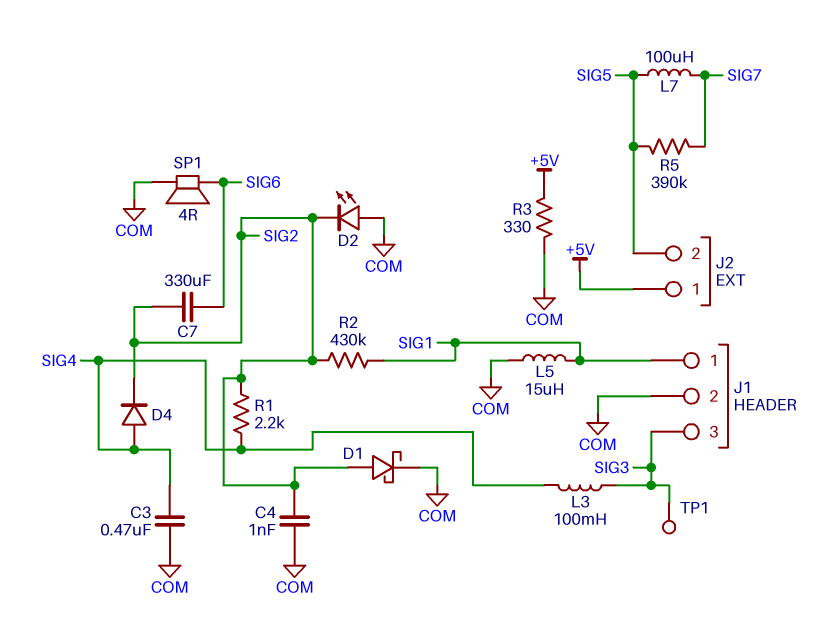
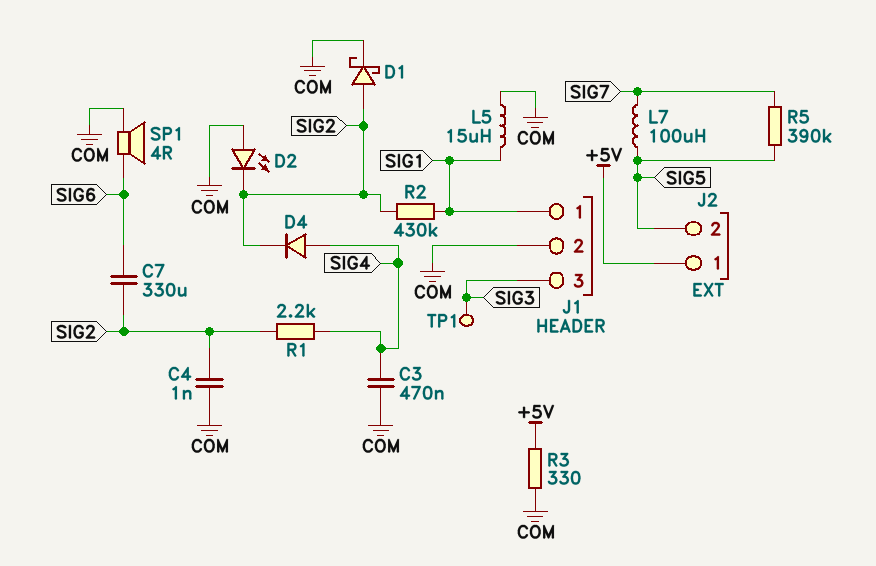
L3: 100mH (SIG3, SIG4) -> none

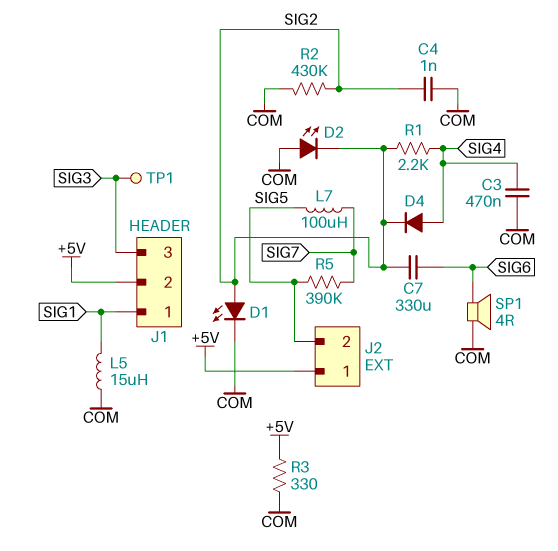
D1: schottky (A SIG2, K COM) -> LED (A SIG2, K COM)
J1 pin 2: COM -> +5V
R2: 430k (SIG1, SIG2) -> 430k (COM, SIG2)

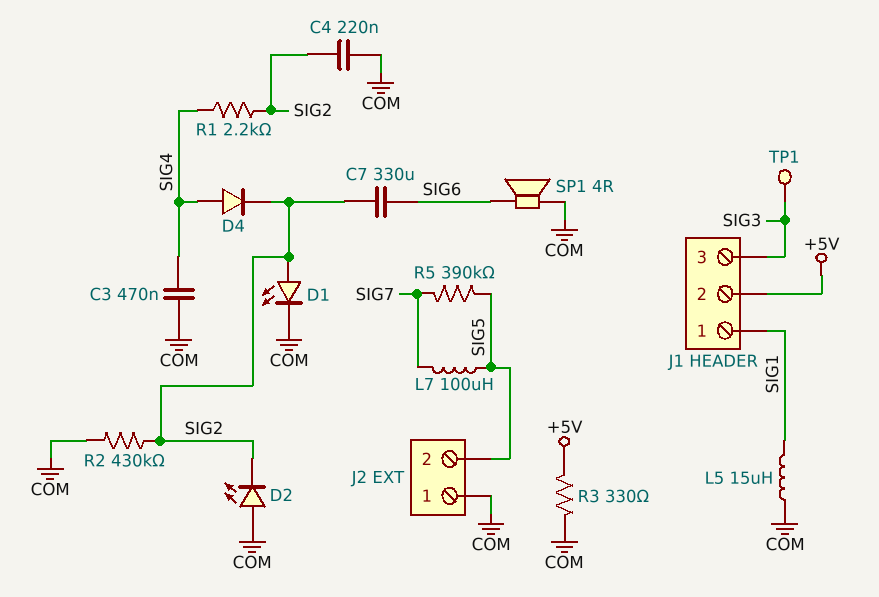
C4: 1nF (COM, SIG2) -> 220nF (COM, SIG2)
J2 pin 1: +5V -> COM

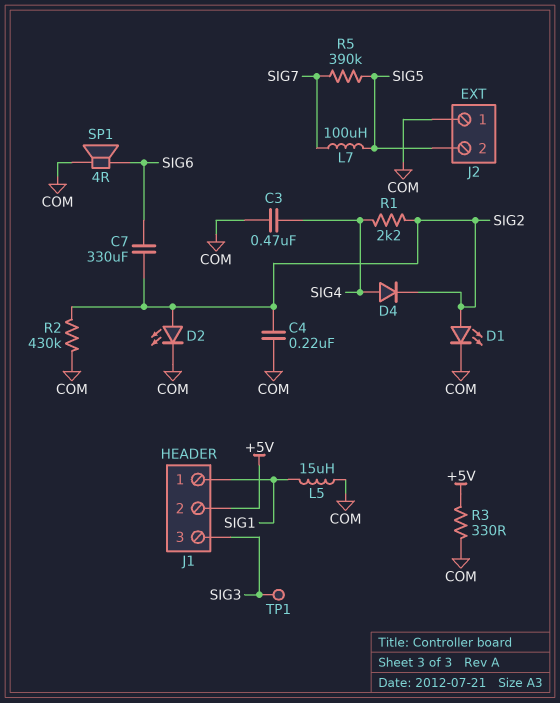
D2: LED (A COM, K SIG2) -> LED (A SIG2, K COM)

